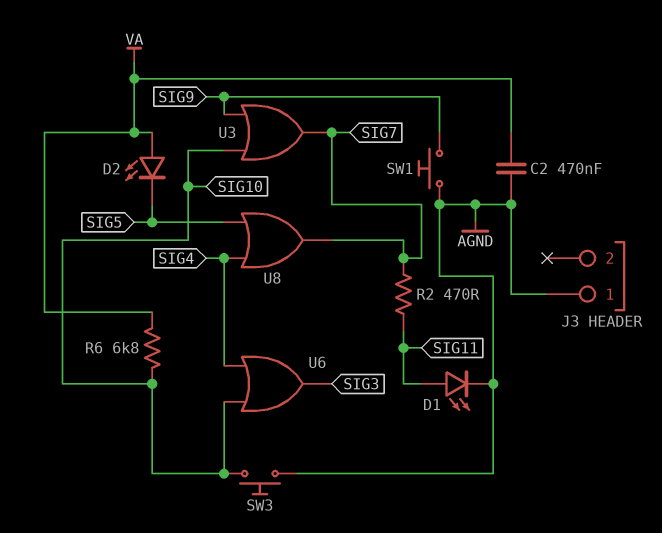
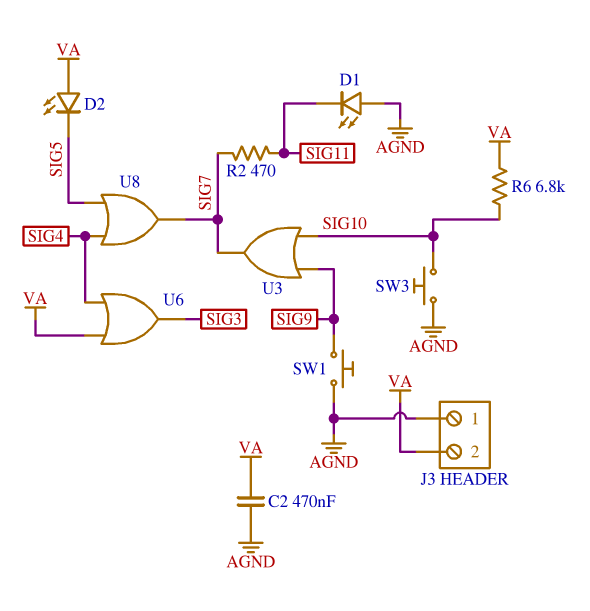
D1: LED (A SIG11, K AGND) -> LED (A AGND, K SIG11)
J3 pin 2: none -> VA
U6: OR (in SIG4, in SIG10, out SIG3) -> OR (in SIG4, in VA, out SIG3)

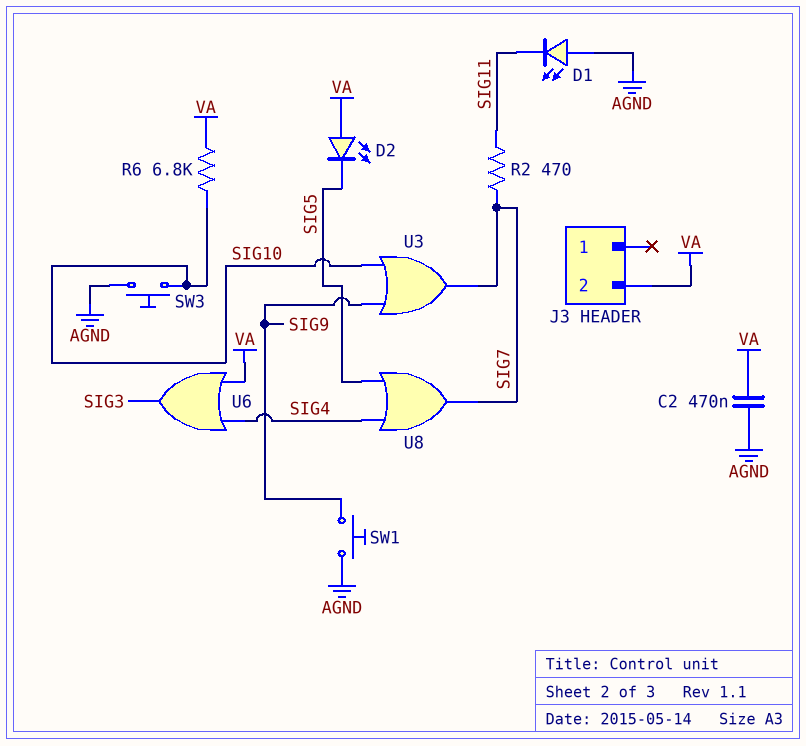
J3 pin 1: AGND -> none

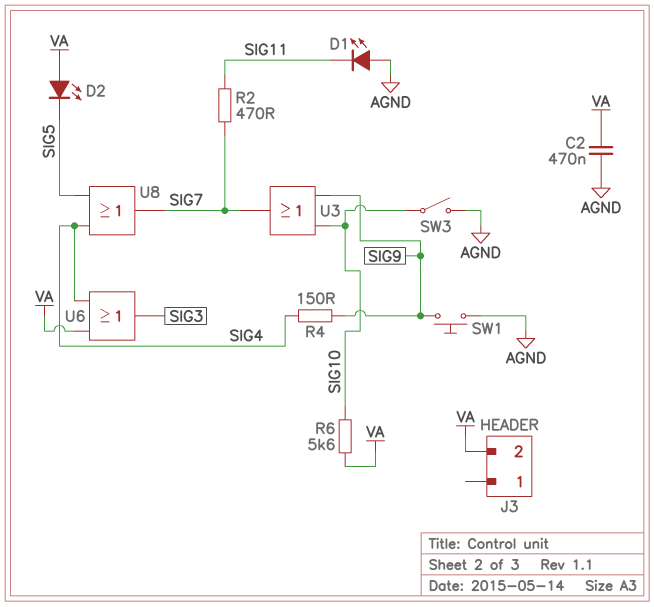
R4: none -> 150 (SIG4, SIG9)
R6: 6.8k (SIG10, VA) -> 5.6k (SIG10, VA)
SW3: button (AGND, SIG10) -> switch (AGND, SIG10)

